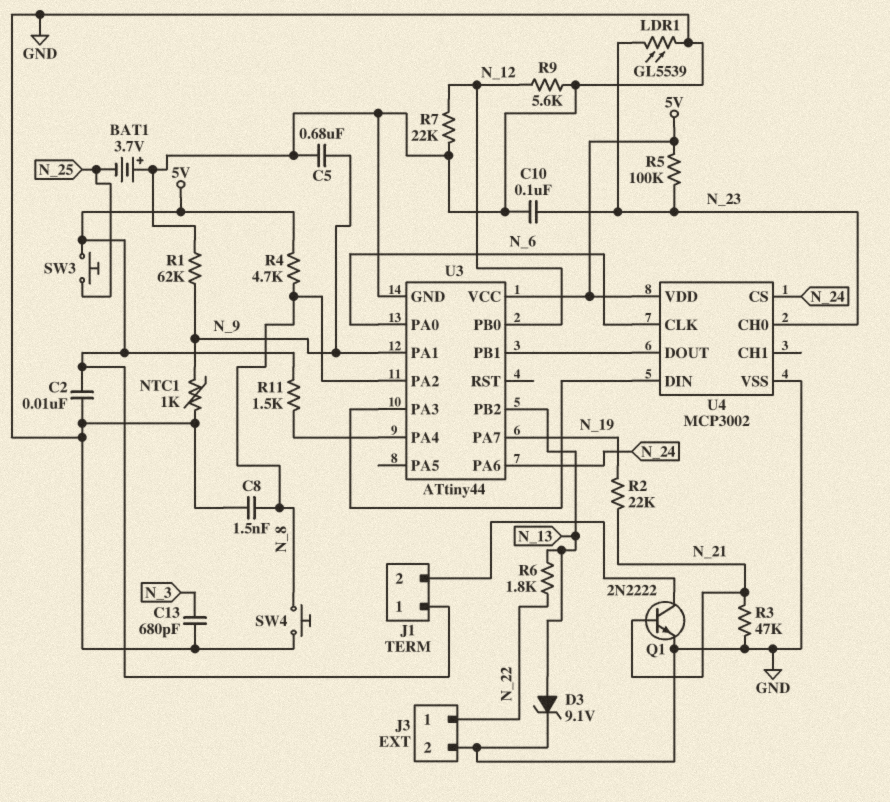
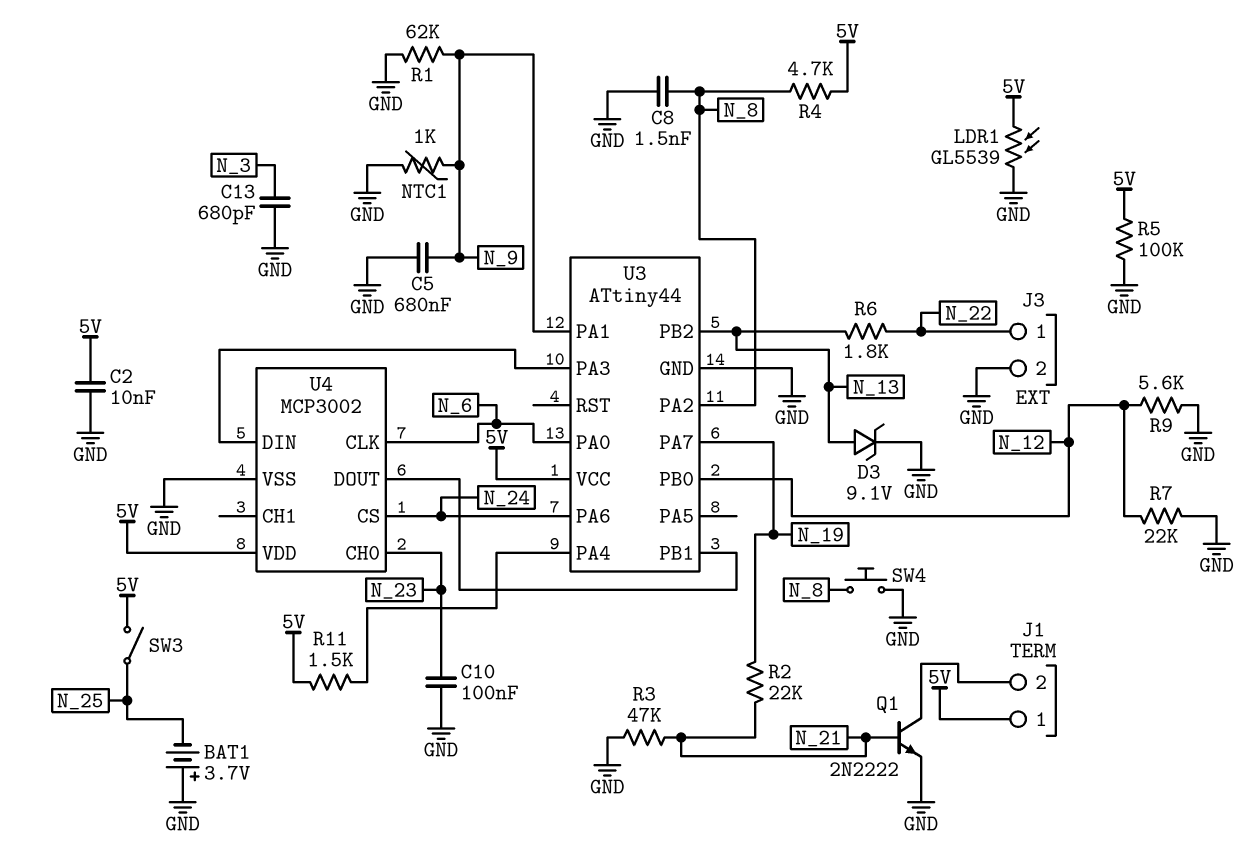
LDR1: GL5539 (GND, N_23) -> GL5539 (5V, GND)
R5: 100k (5V, N_23) -> 100k (5V, GND)
SW3: button (5V, N_25) -> switch (5V, N_25)

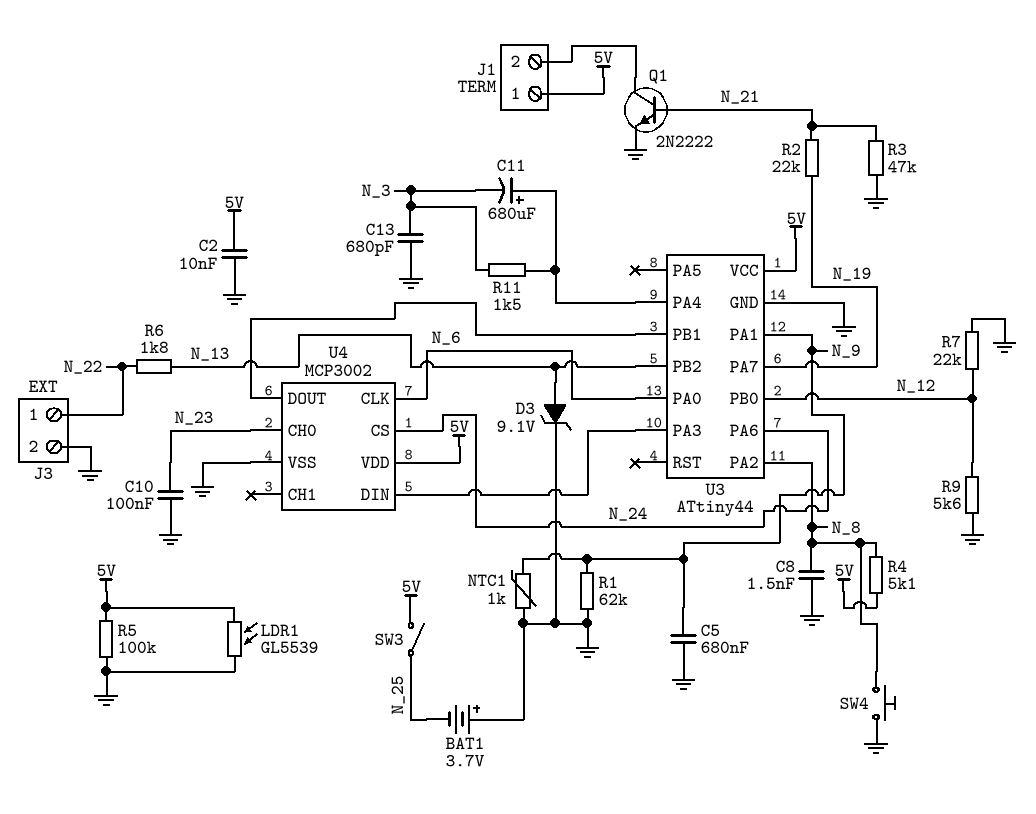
C11: none -> 680uF (plus U3/PA4, minus N_3)
R4: 4.7k (5V, N_8) -> 5.1k (5V, N_8)
R11: 1.5k (5V, U3/PA4) -> 1.5k (N_3, U3/PA4)

